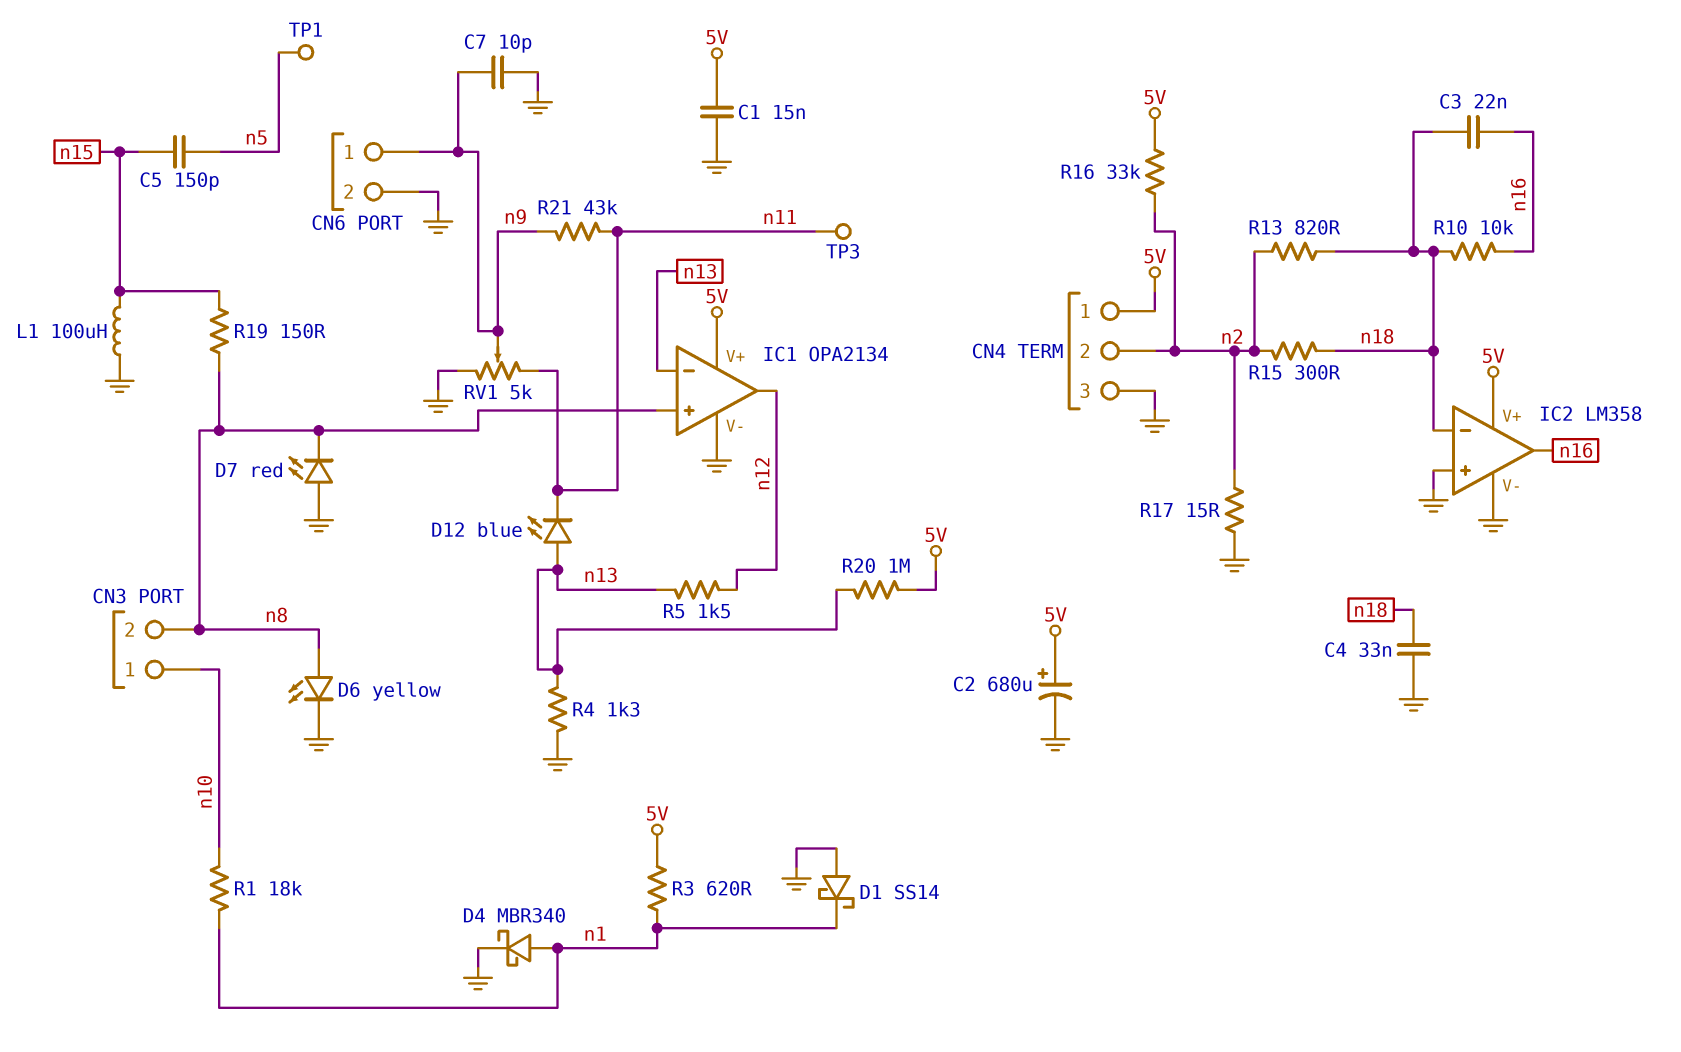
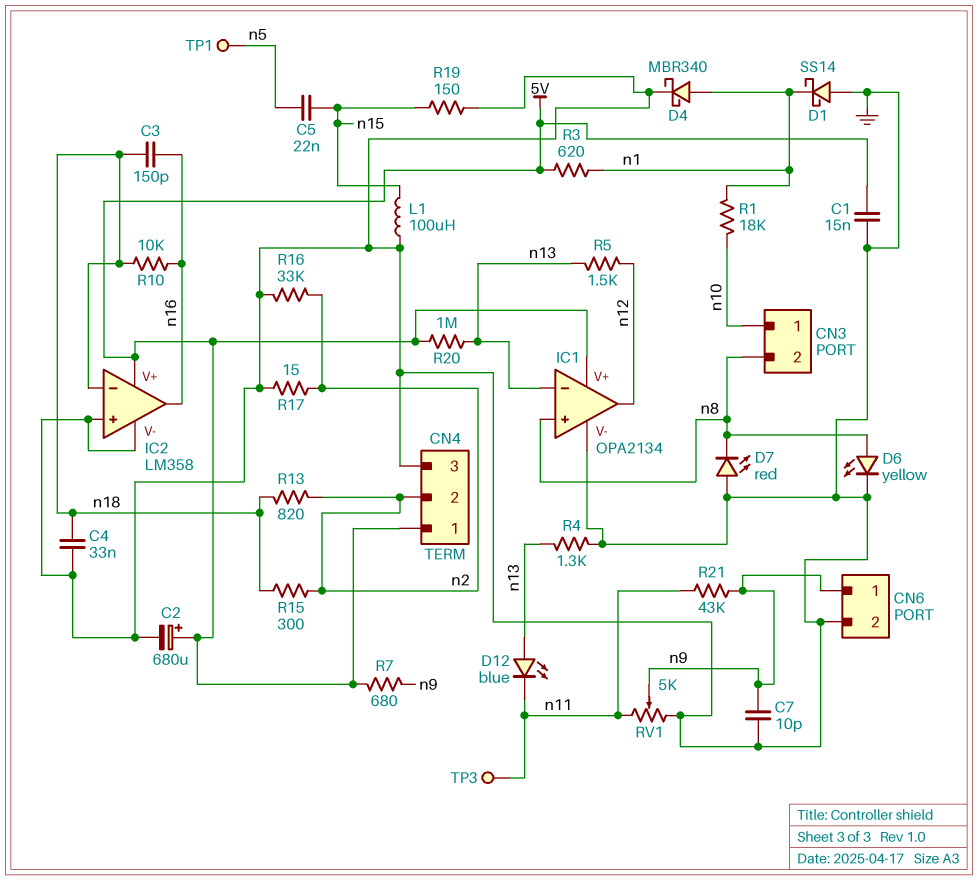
C3: 22nF (n16, n18) -> 150pF (n16, n18)
C5: 150pF (n5, n15) -> 22nF (n5, n15)
R7: none -> 680 (5V, n9)
R16: 33k (5V, n2) -> 33k (GND, n2)
R19: 150 (n8, n15) -> 150 (GND, n15)

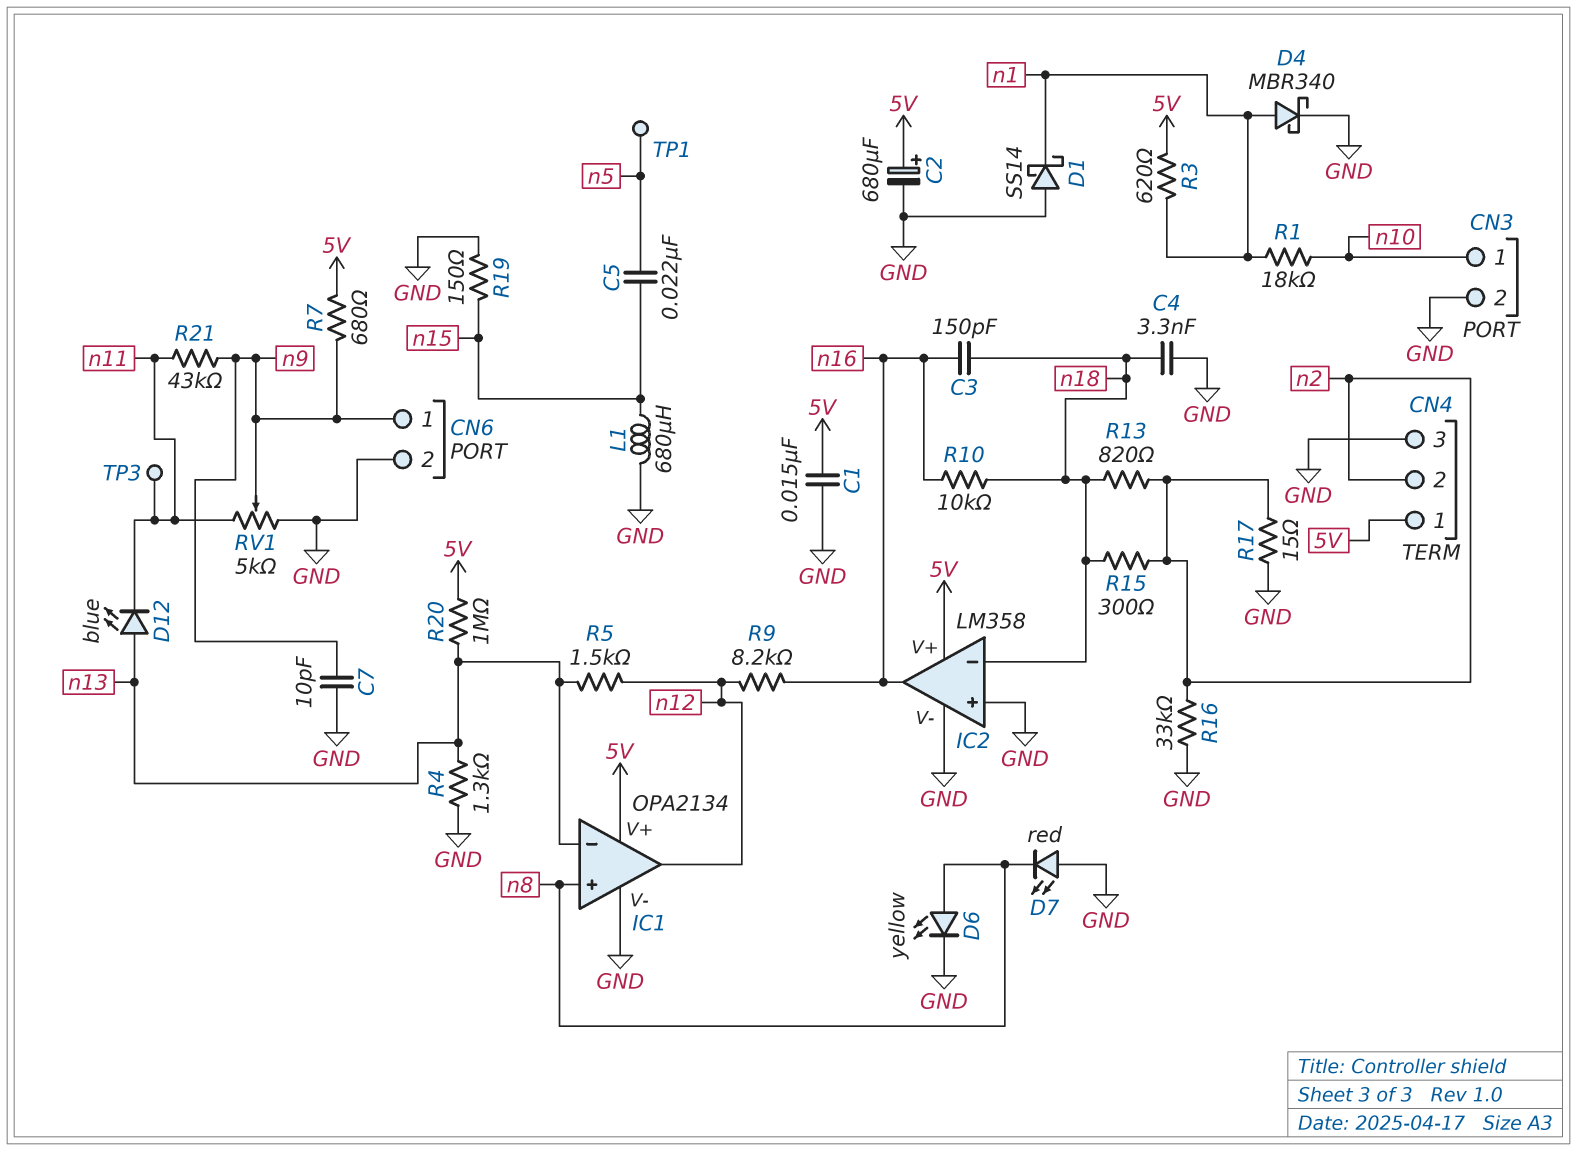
C4: 33nF (GND, n18) -> 3.3nF (GND, n18)
CN3 pin 2: n8 -> GND
L1: 100uH (GND, n15) -> 680uH (GND, n15)
R9: none -> 8.2k (n12, n16)

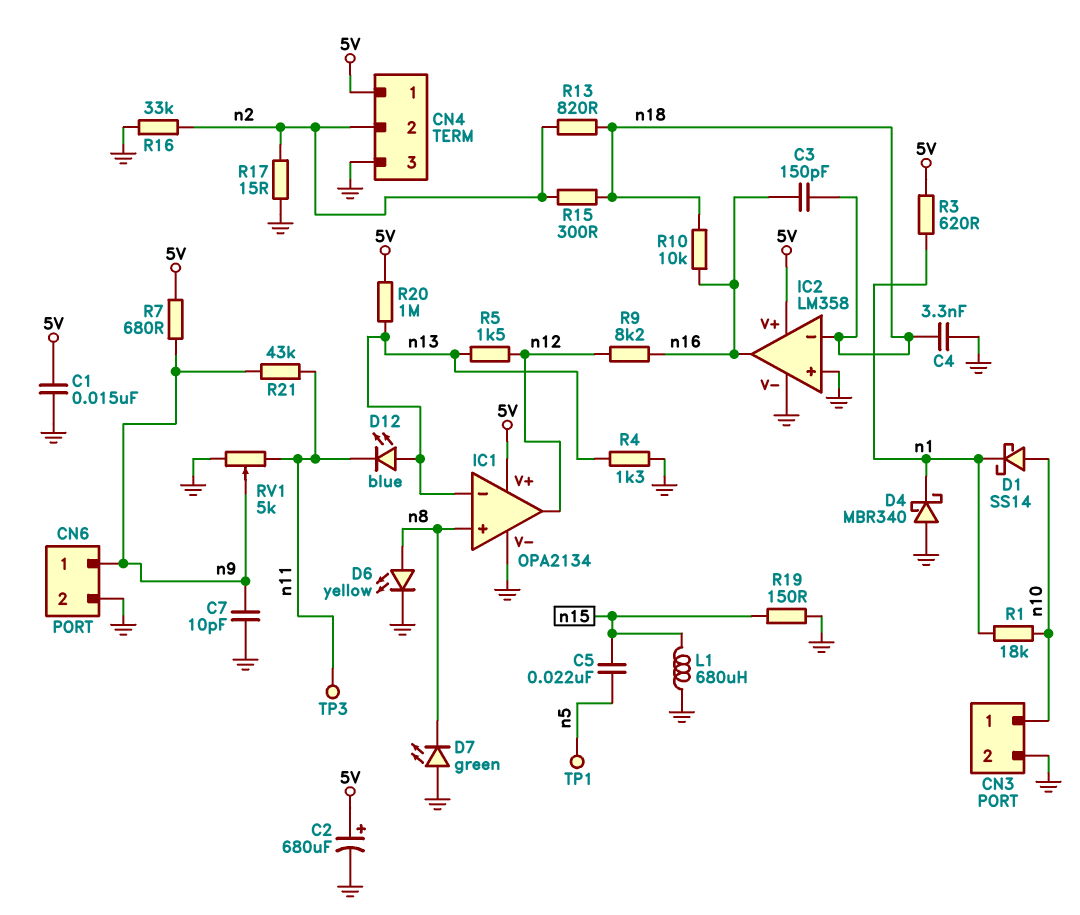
D1: schottky SS14 (A GND, K n1) -> schottky SS14 (A n10, K n1)
D4: schottky MBR340 (A n1, K GND) -> schottky MBR340 (A GND, K n1)
D7: LED red (A GND, K n8) -> LED green (A GND, K n8)

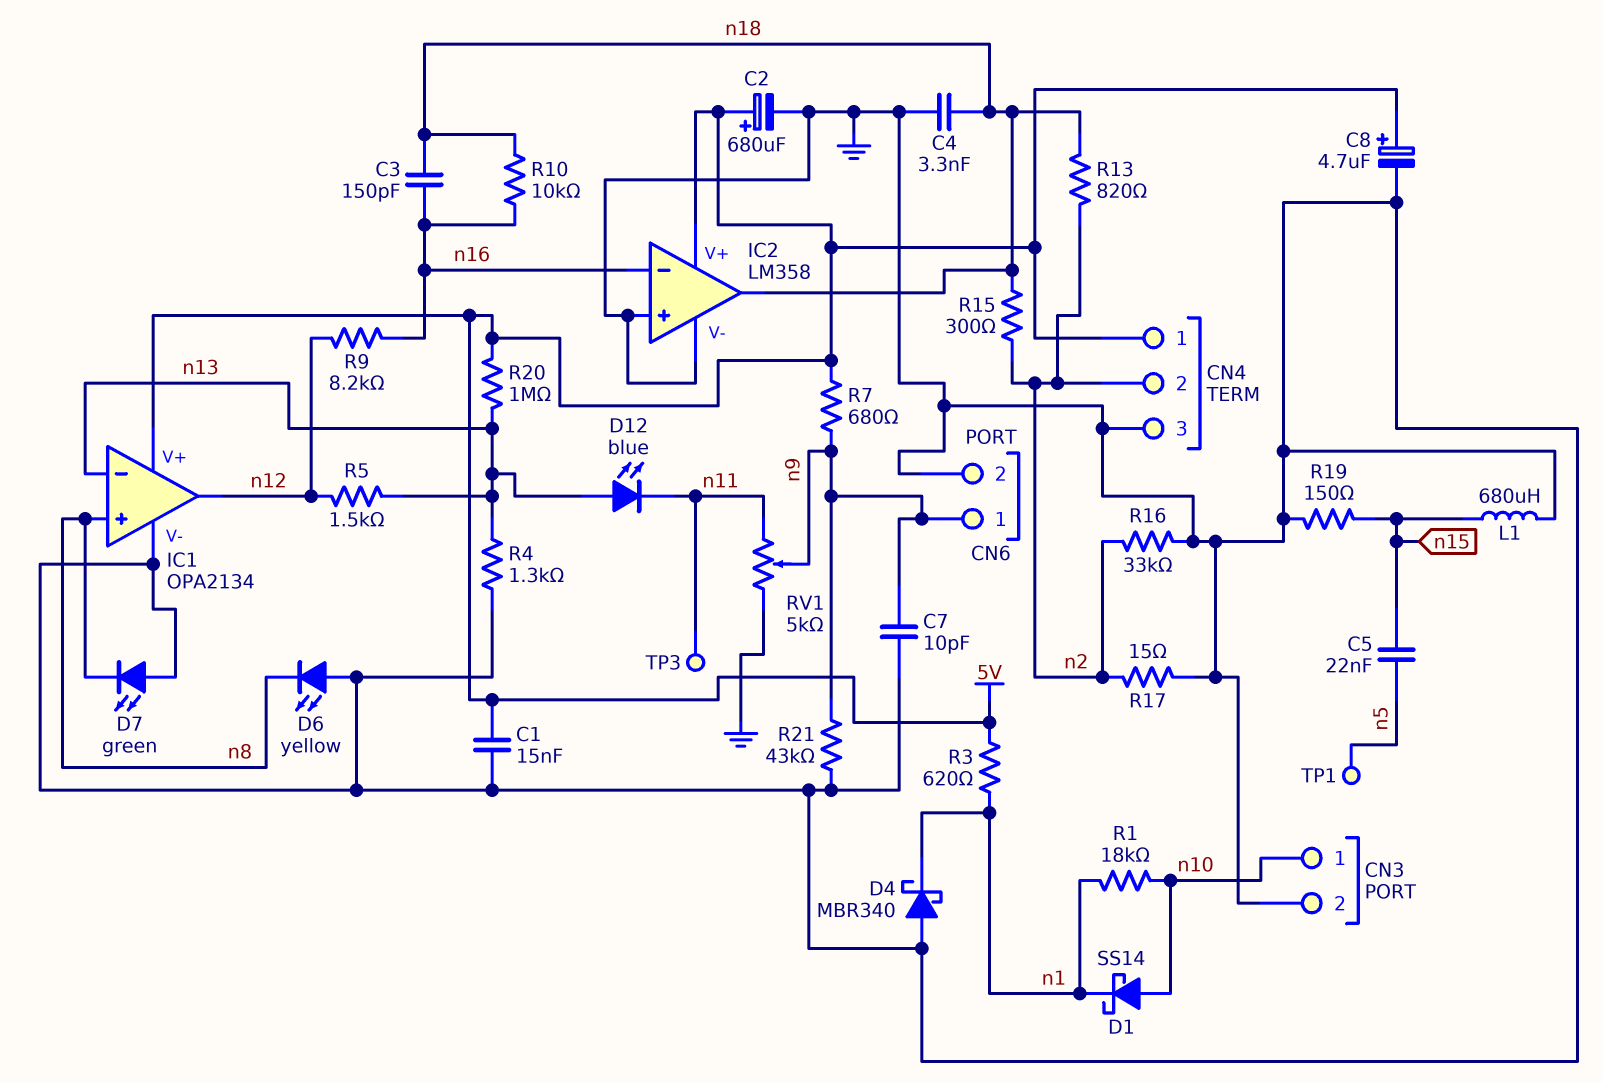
C8: none -> 4.7uF (plus 5V, minus GND)
D6: LED yellow (A n8, K GND) -> LED yellow (A GND, K n8)
IC2 pin in-: n18 -> n16
IC2 pin out: n16 -> n18
R21: 43k (n9, n11) -> 43k (GND, n9)

